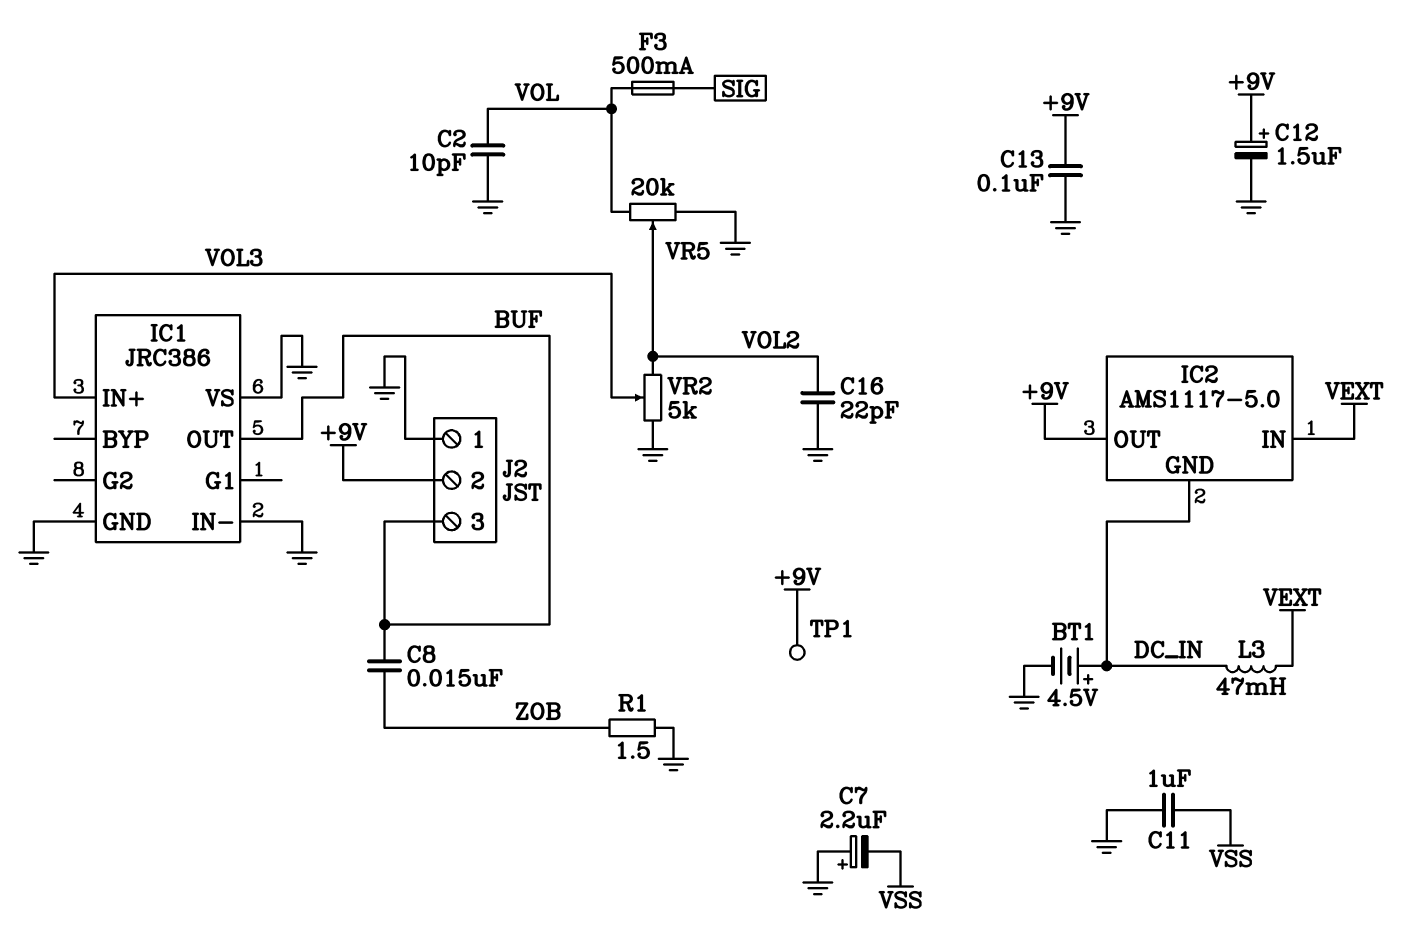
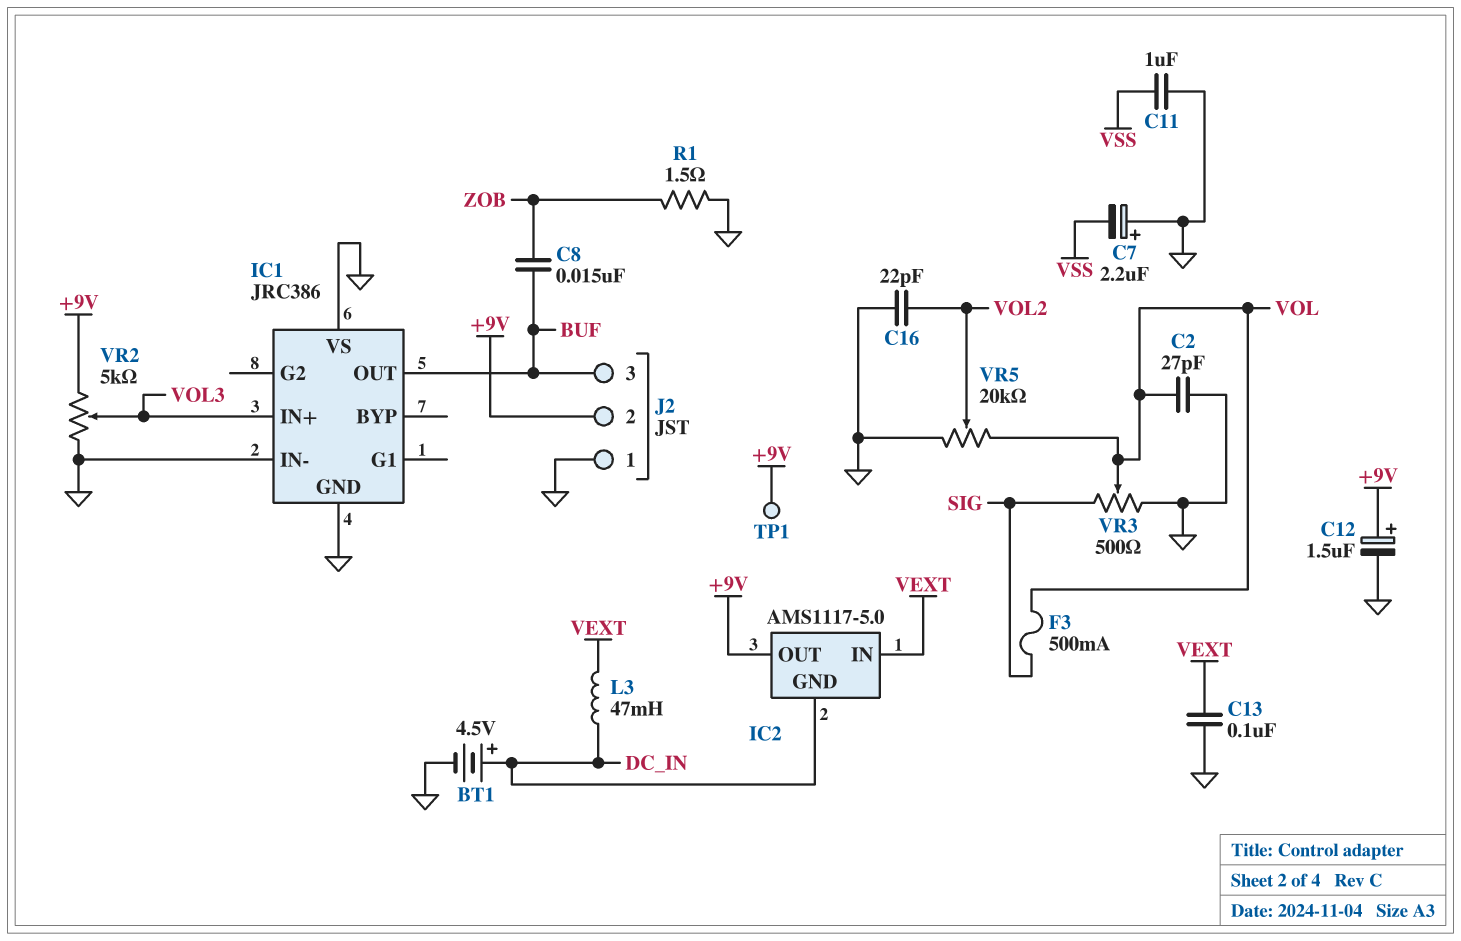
C2: 10pF (GND, VOL) -> 27pF (GND, VOL)
C13: 100nF (+9V, GND) -> 100nF (GND, VEXT)
VR2: 5k (GND, VOL2, wiper VOL3) -> 5k (+9V, GND, wiper VOL3)
VR3: none -> 500 (GND, SIG, wiper VOL)

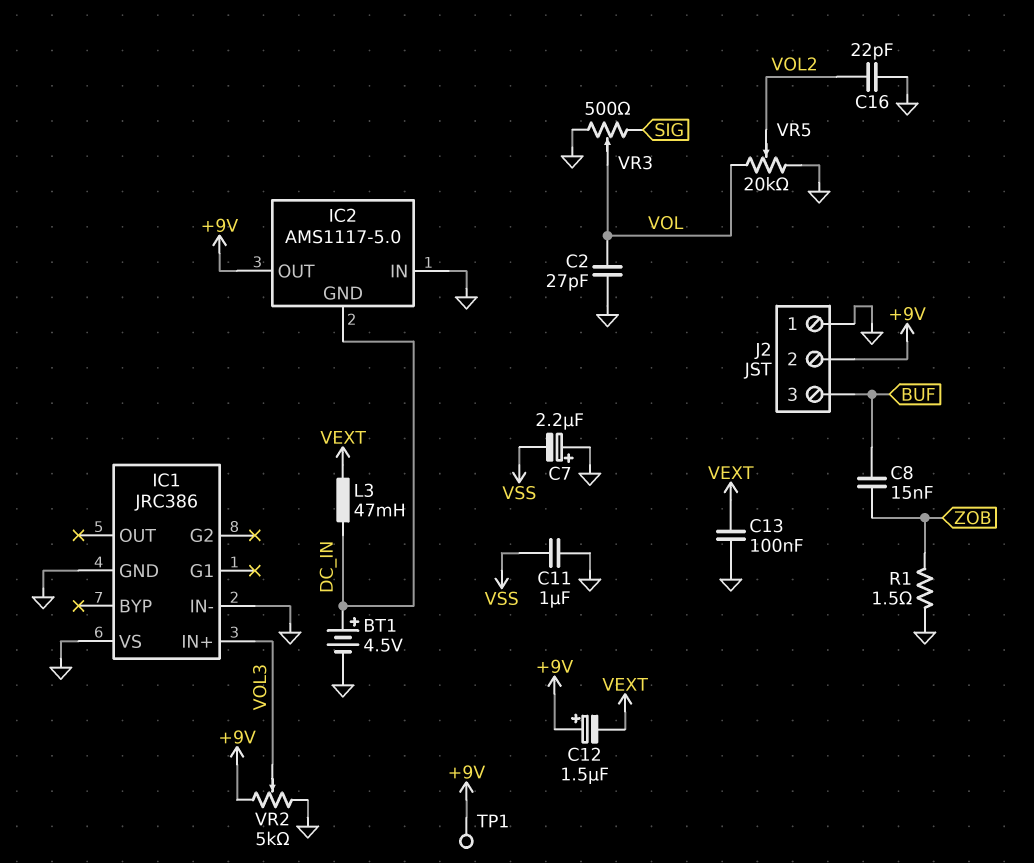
C12: 1.5uF (plus +9V, minus GND) -> 1.5uF (plus +9V, minus VEXT)
F3: 500mA (SIG, VOL) -> none
IC1 pin OUT: BUF -> none
IC2 pin IN: VEXT -> GND

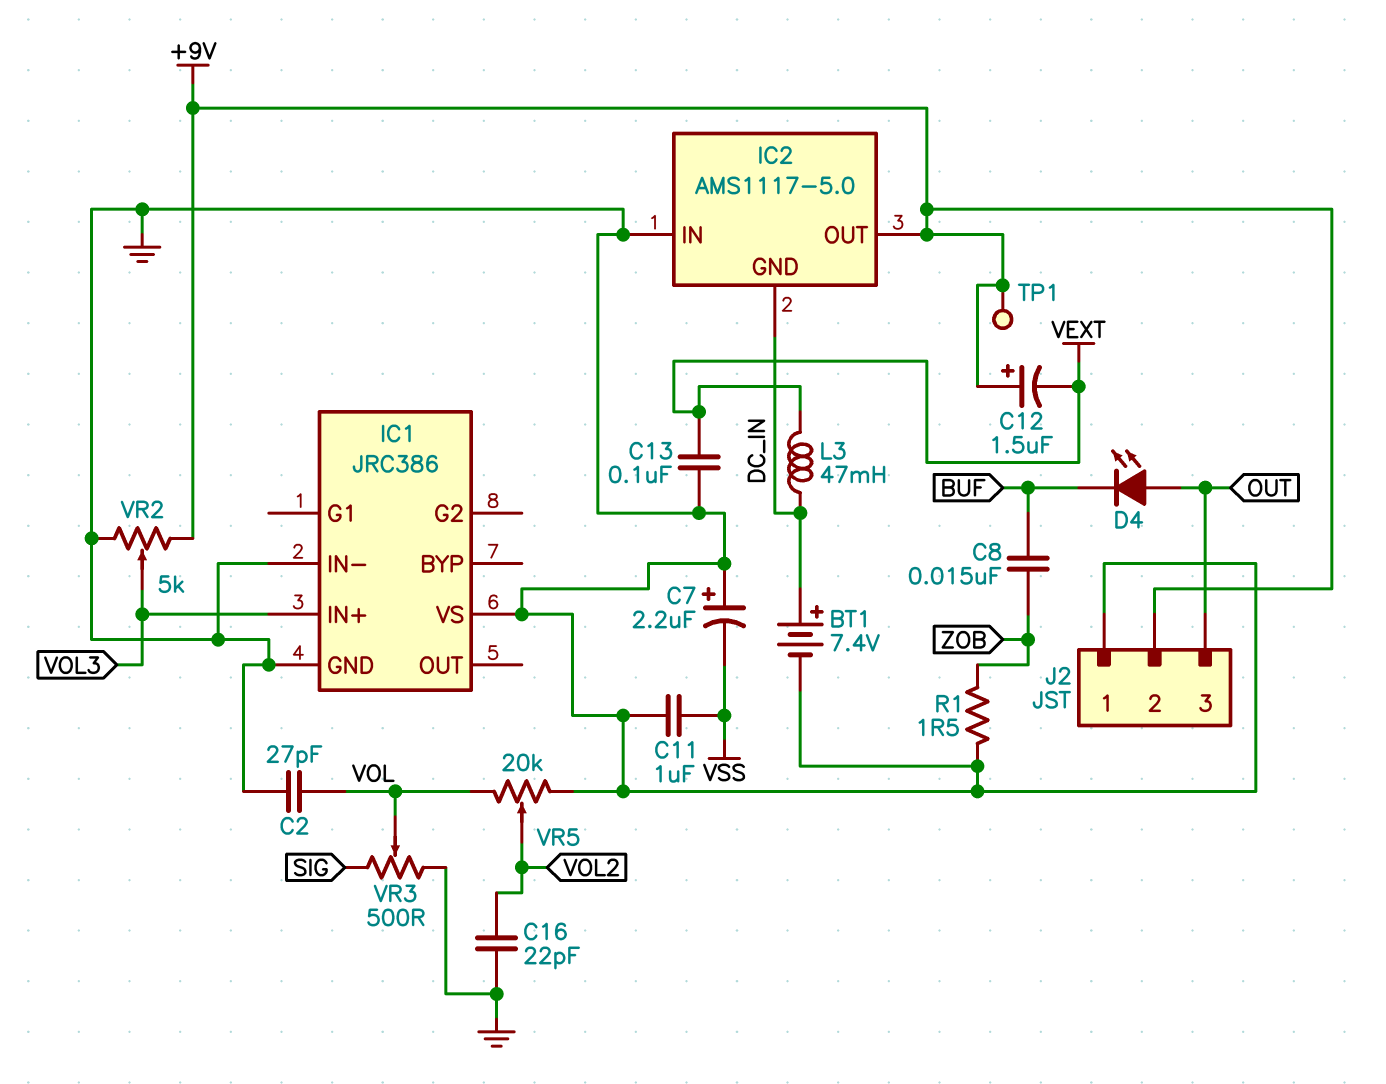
BT1: 4.5V (plus DC_IN, minus GND) -> 7.4V (plus DC_IN, minus GND)
D4: none -> LED (A OUT, K BUF)
J2 pin 3: BUF -> OUT

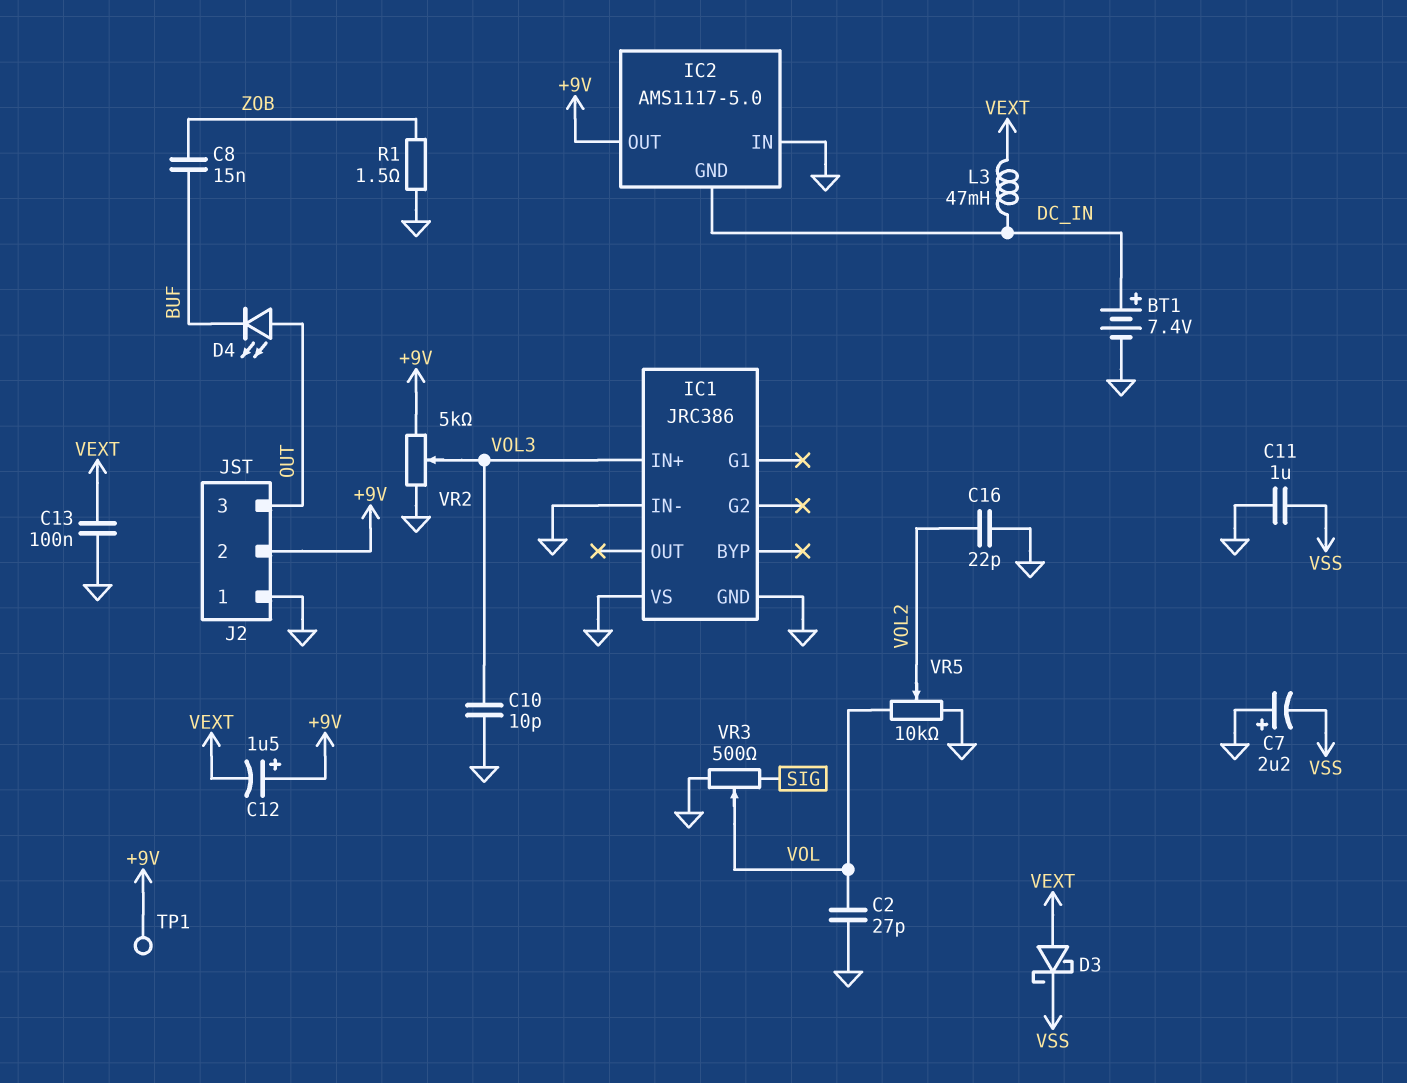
C10: none -> 10pF (GND, VOL3)
D3: none -> schottky (A VEXT, K VSS)
VR5: 20k (GND, VOL, wiper VOL2) -> 10k (GND, VOL, wiper VOL2)

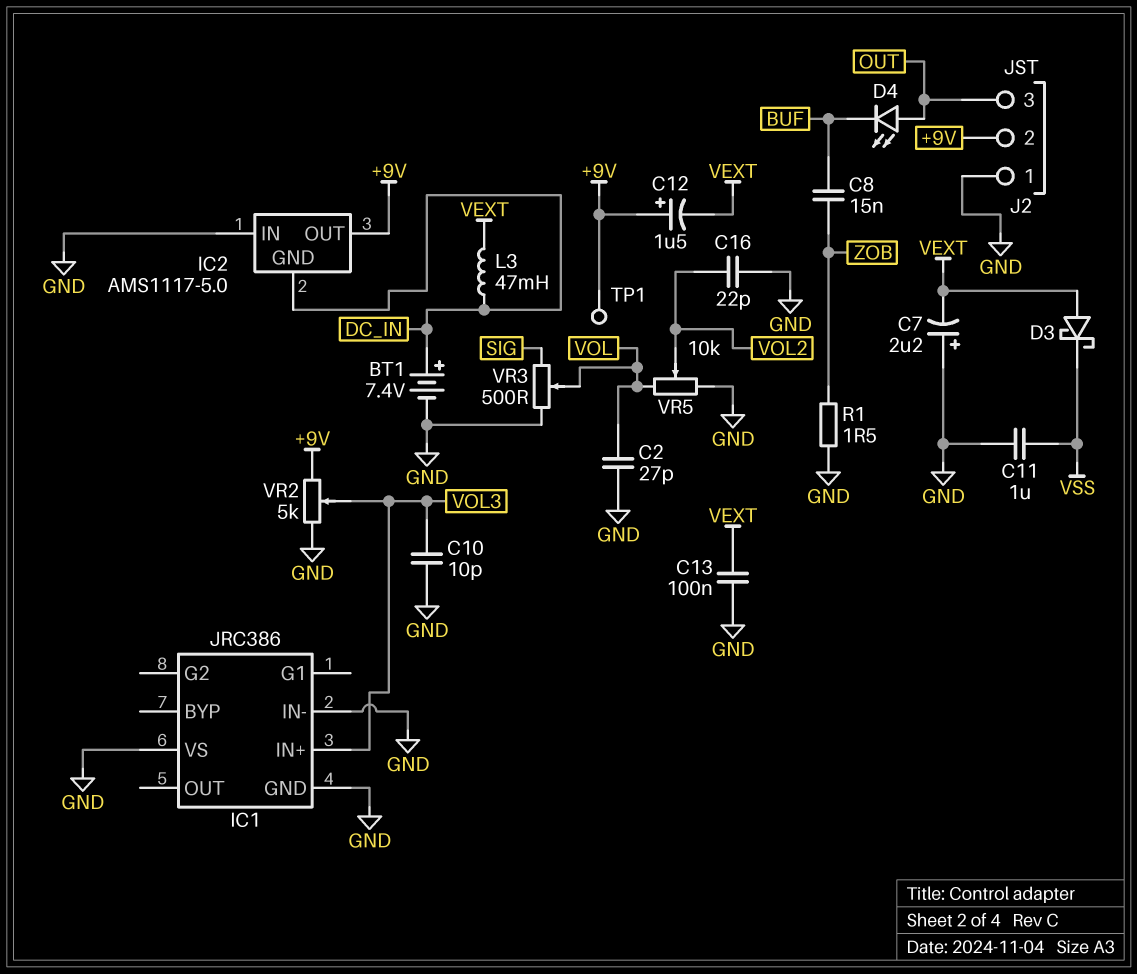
C7: 2.2uF (plus GND, minus VSS) -> 2.2uF (plus GND, minus VEXT)

